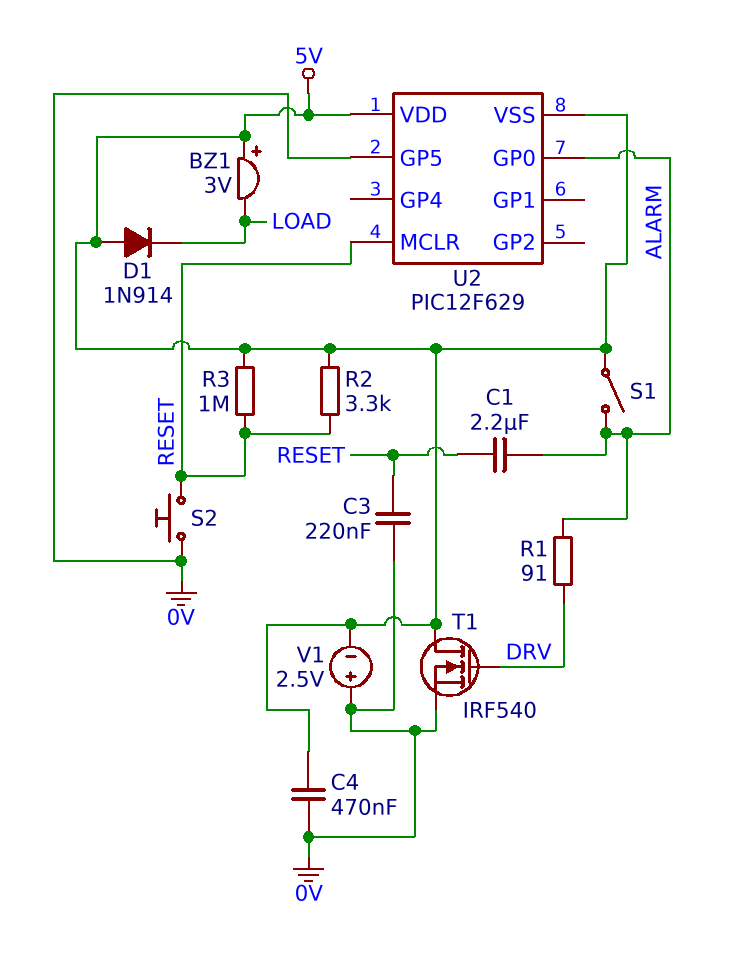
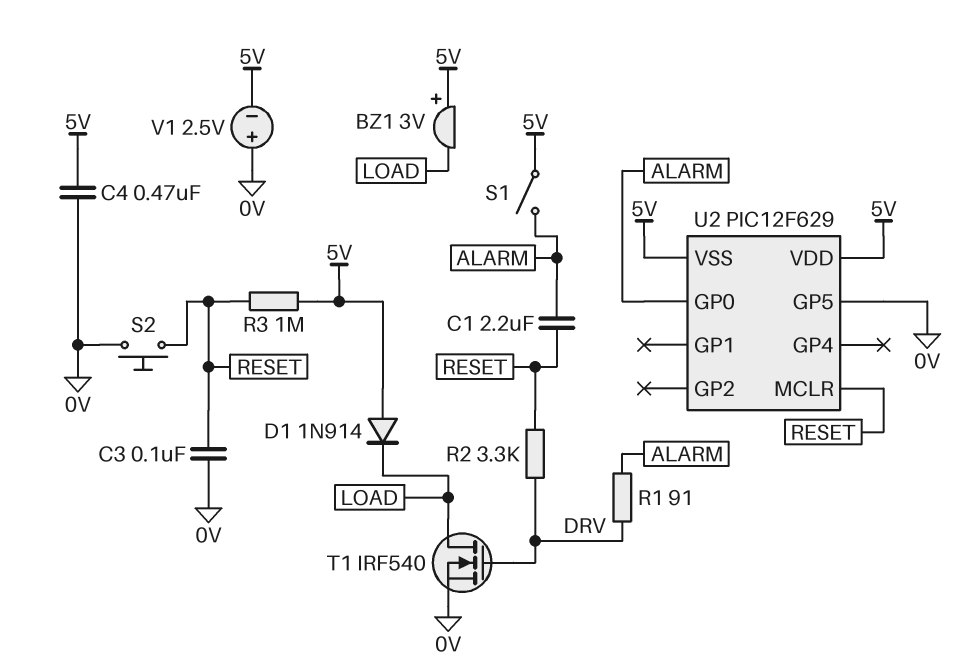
C3: 220nF (0V, RESET) -> 100nF (0V, RESET)
R2: 3.3k (5V, RESET) -> 3.3k (DRV, RESET)
T1: NMOS IRF540 (G DRV, D 5V, S 0V) -> NMOS IRF540 (G DRV, D LOAD, S 0V)

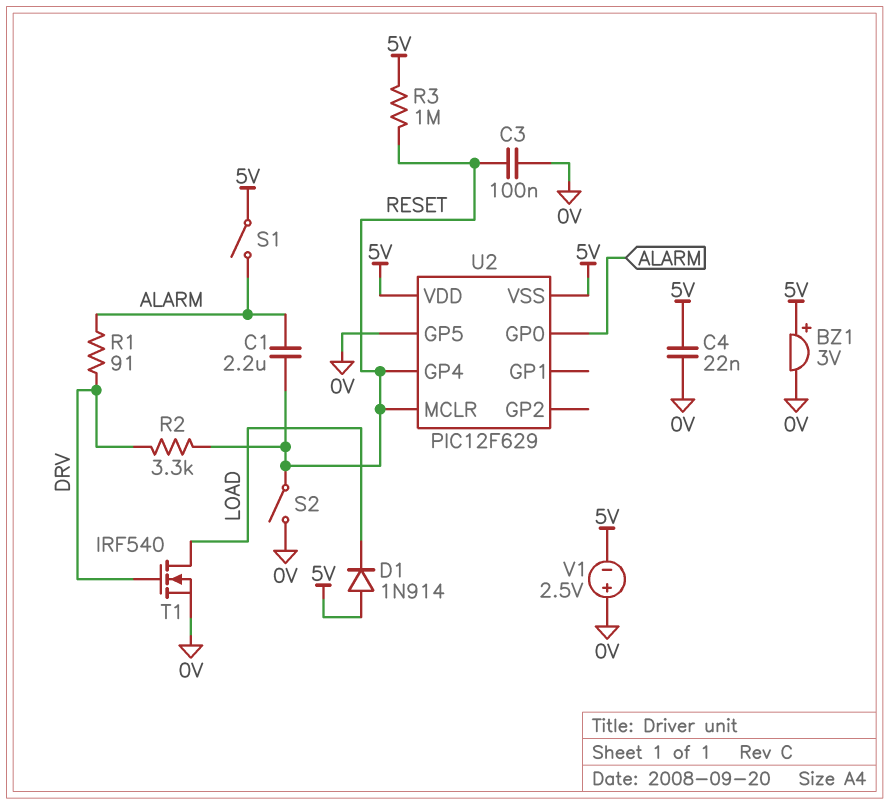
BZ1: buzzer 3V (plus 5V, minus LOAD) -> buzzer 3V (plus 5V, minus 0V)
C4: 470nF (0V, 5V) -> 22nF (0V, 5V)
S2: button (0V, RESET) -> switch (0V, RESET)
U2 pin GP4: none -> RESET

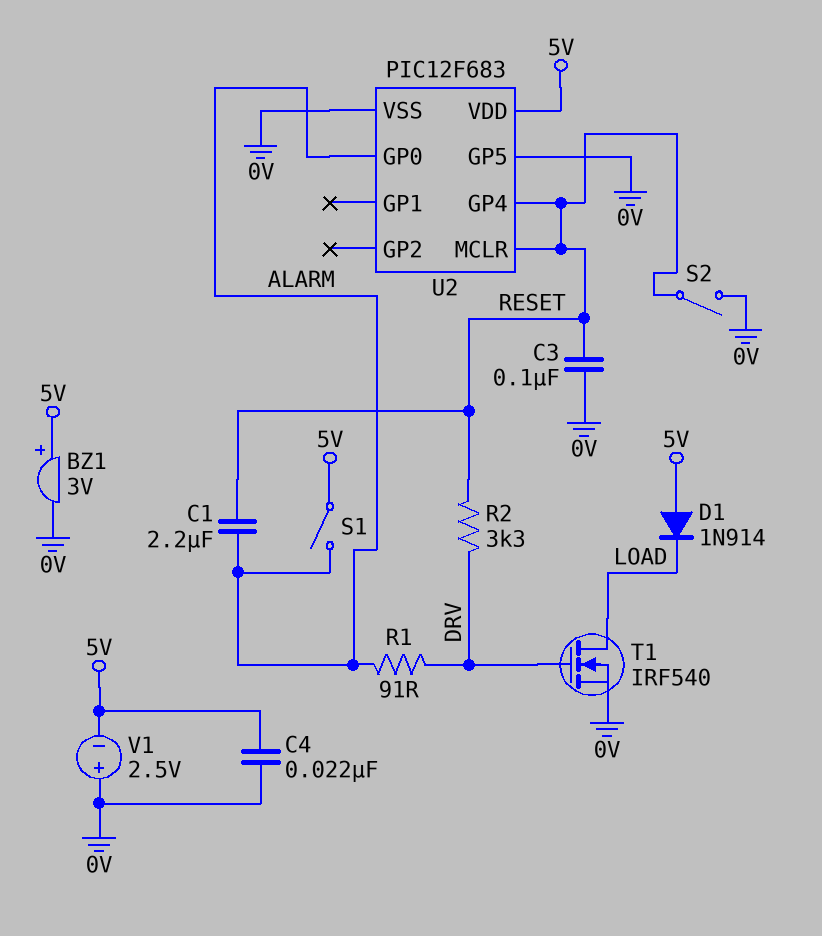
R3: 1M (5V, RESET) -> none
U2: PIC12F629 -> PIC12F683
U2 pin VSS: 5V -> 0V

